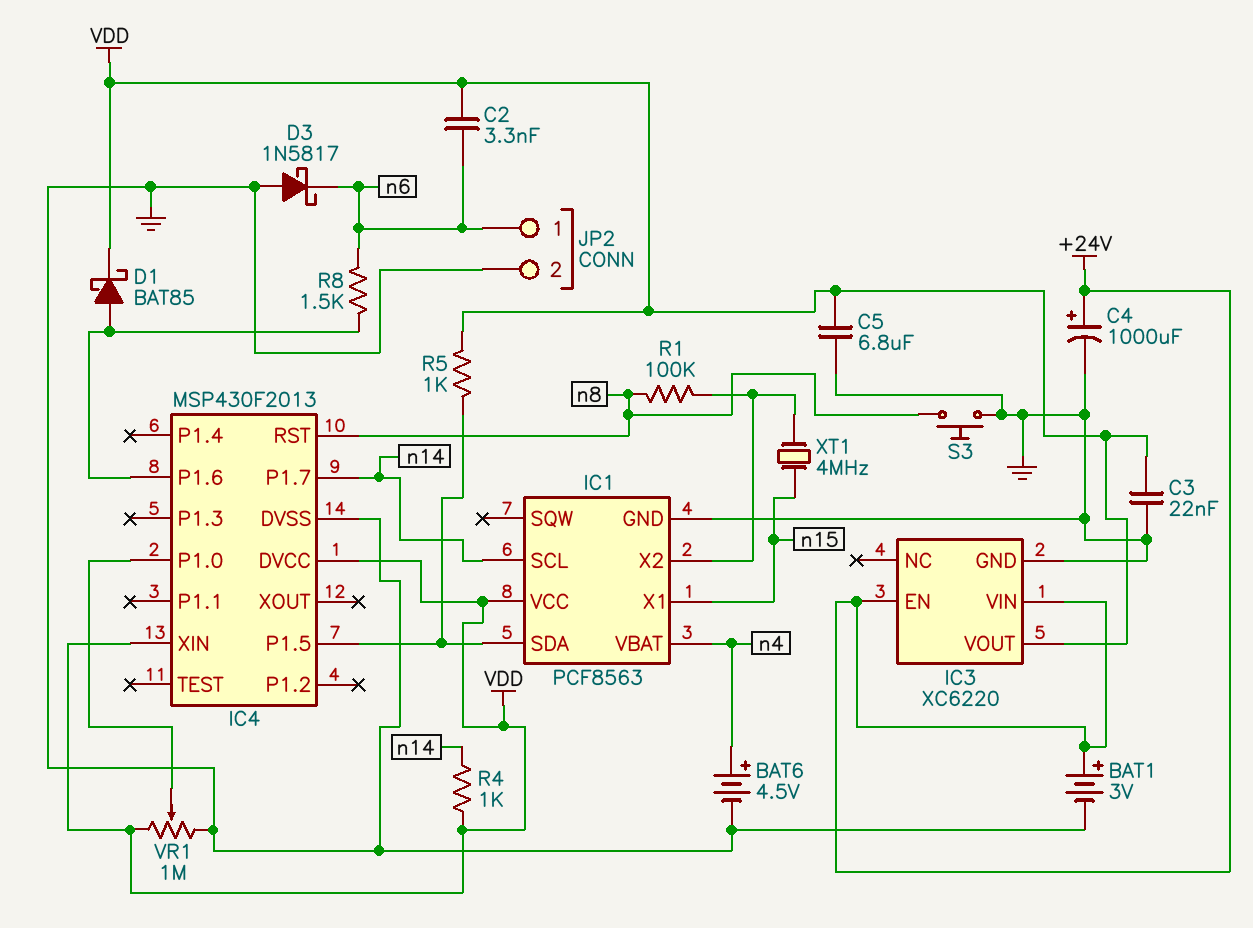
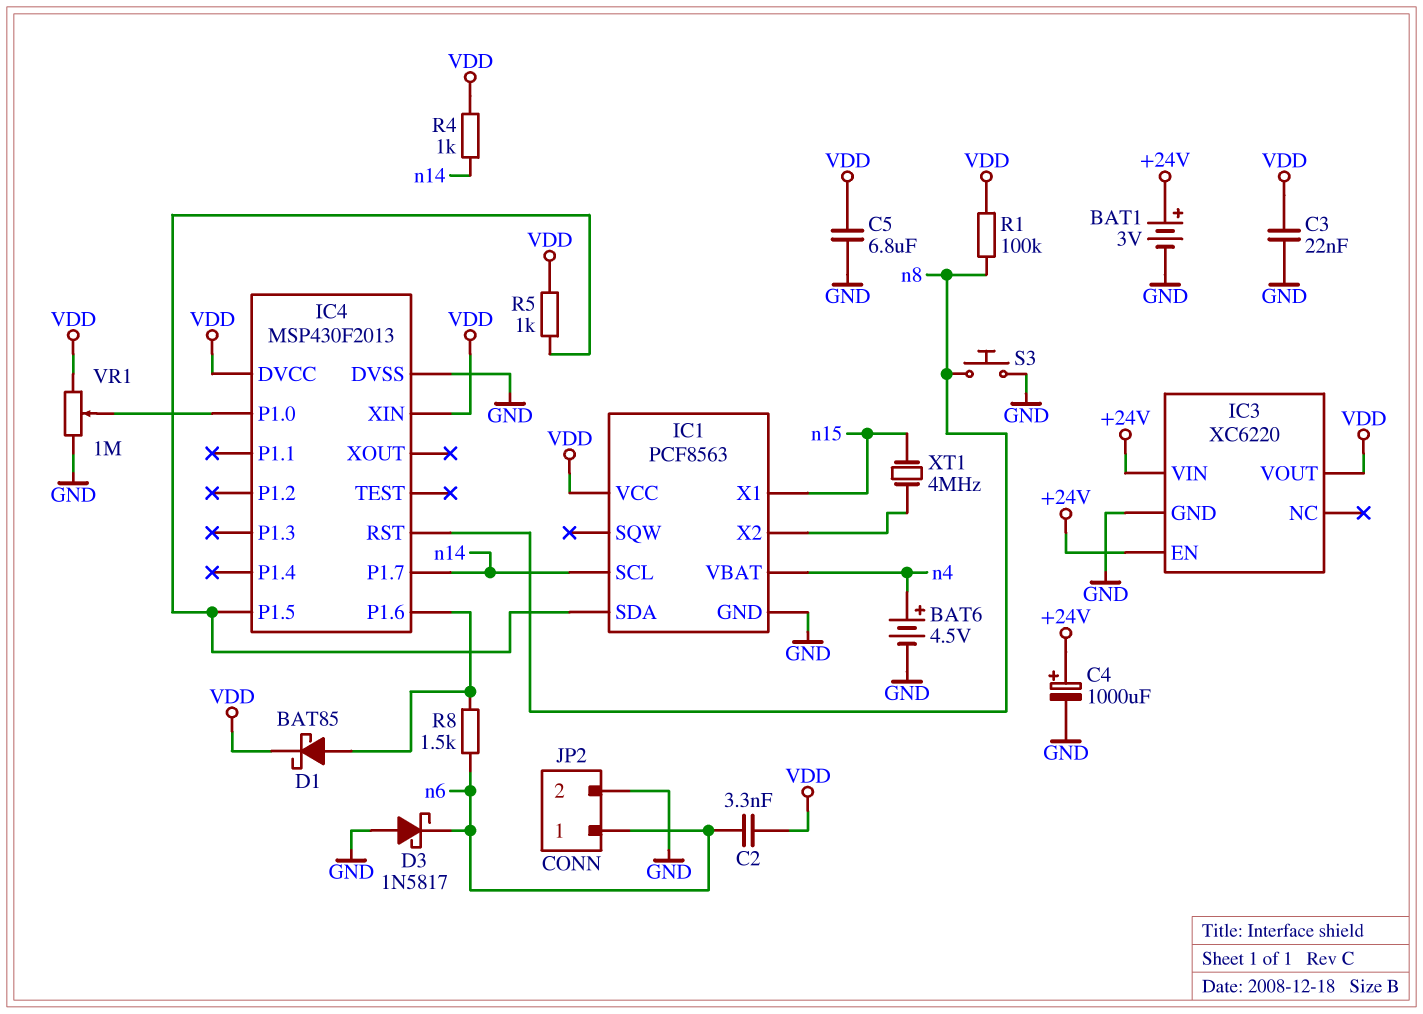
R1: 100k (IC1/X2, n8) -> 100k (VDD, n8)

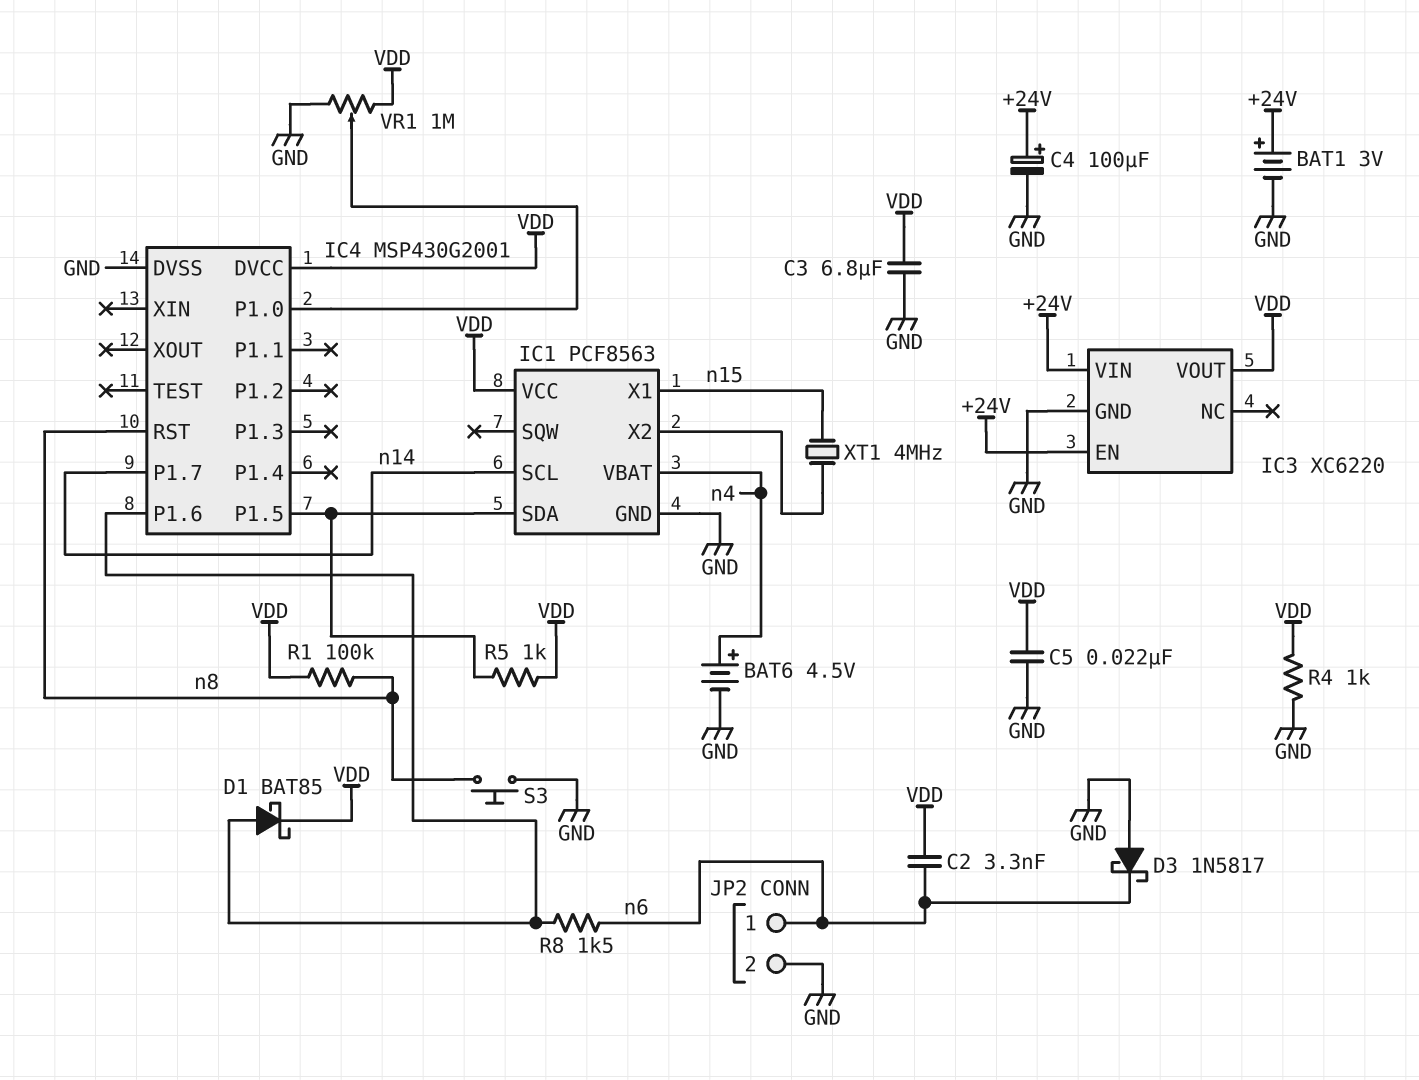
C3: 22nF (GND, VDD) -> 6.8uF (GND, VDD)
C4: 1000uF (plus +24V, minus GND) -> 100uF (plus +24V, minus GND)
C5: 6.8uF (GND, VDD) -> 22nF (GND, VDD)
IC4: MSP430F2013 -> MSP430G2001
IC4 pin XIN: VDD -> none
R4: 1k (VDD, n14) -> 1k (GND, VDD)

